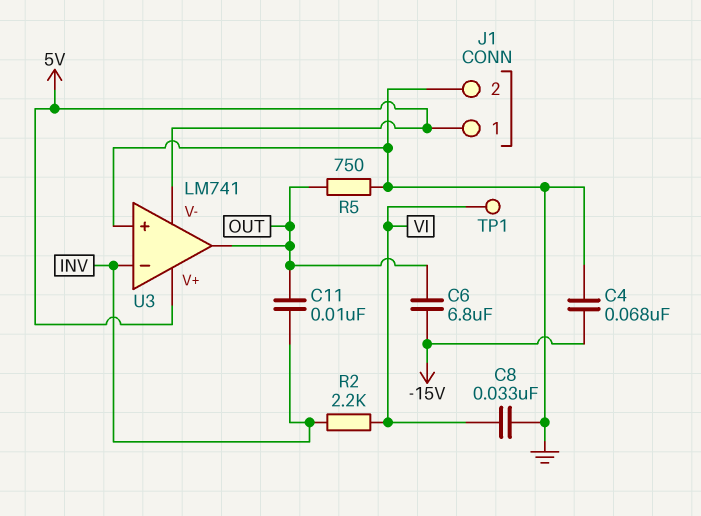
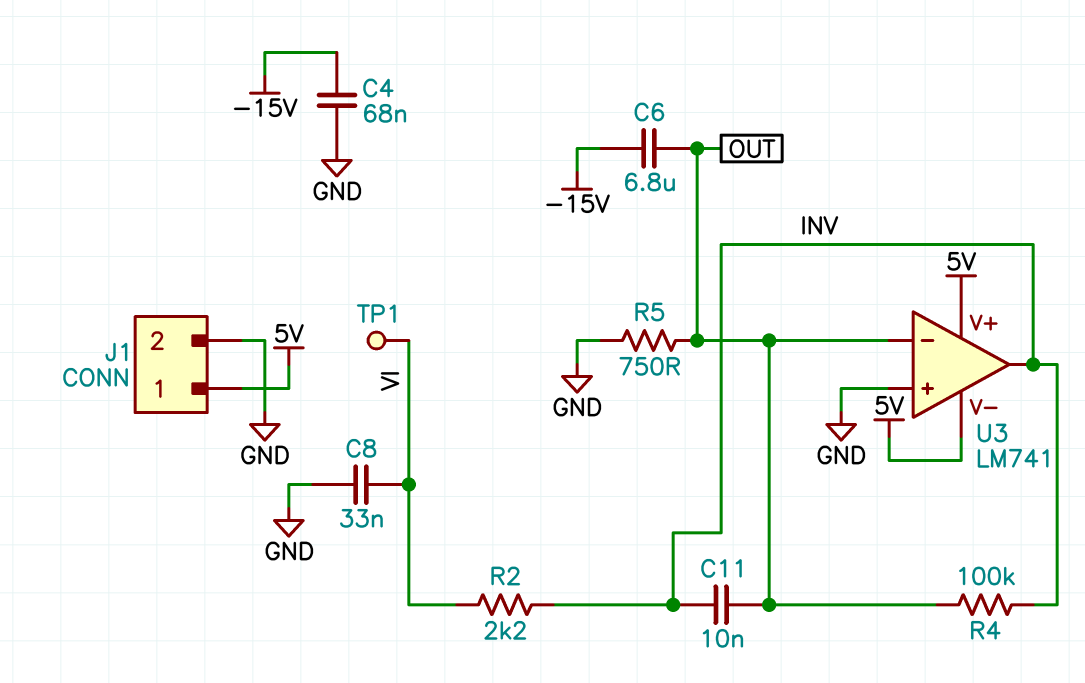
R4: none -> 100k (INV, OUT)
U3 pin in-: INV -> OUT
U3 pin out: OUT -> INV

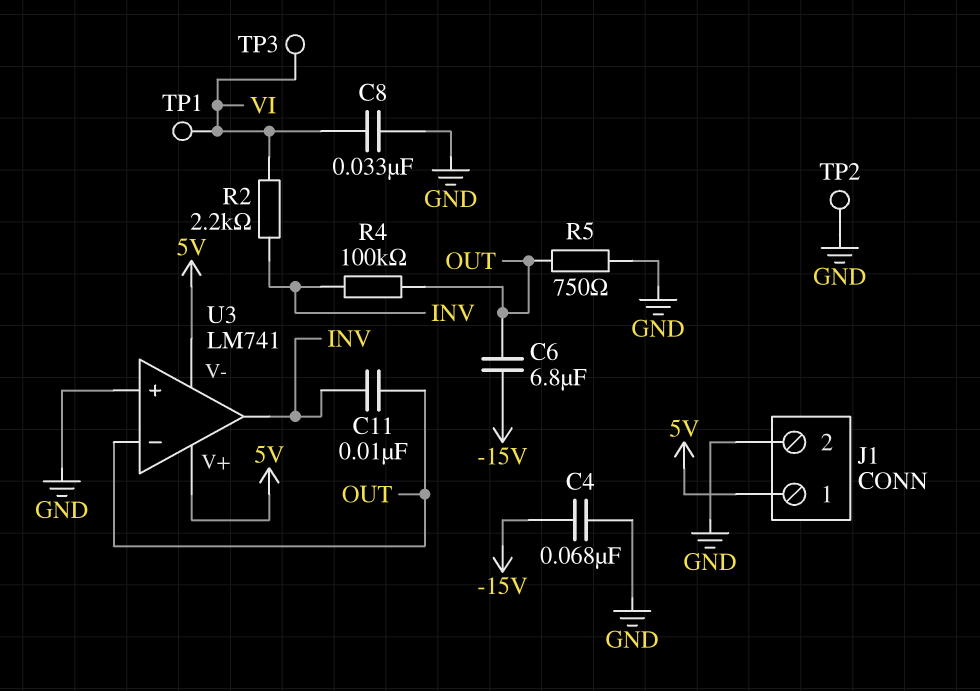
TP2: none -> test point (GND)
TP3: none -> test point (VI)

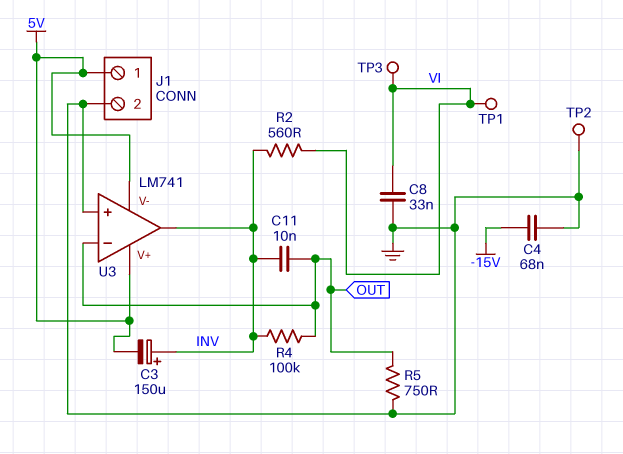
C3: none -> 150uF (plus INV, minus 5V)
C6: 6.8uF (-15V, OUT) -> none
R2: 2.2k (INV, VI) -> 560 (INV, VI)

